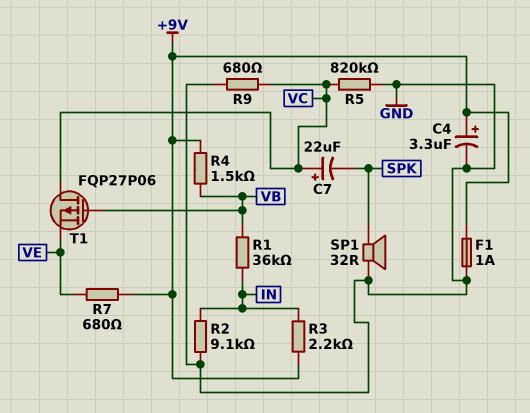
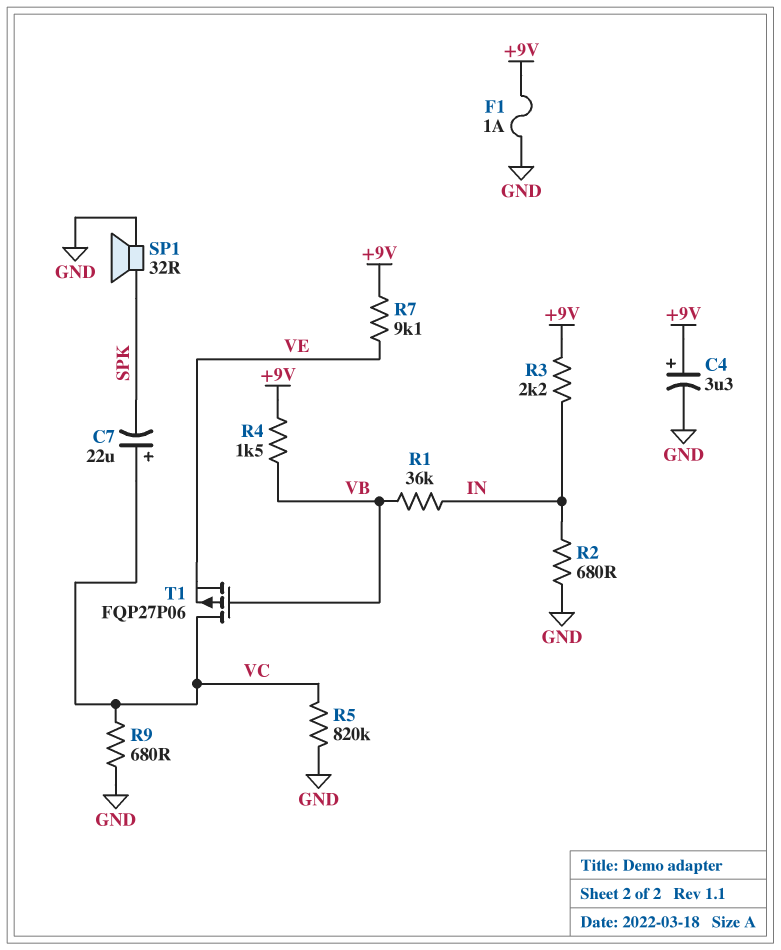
R2: 9.1k (GND, IN) -> 680 (GND, IN)
R7: 680 (+9V, VE) -> 9.1k (+9V, VE)

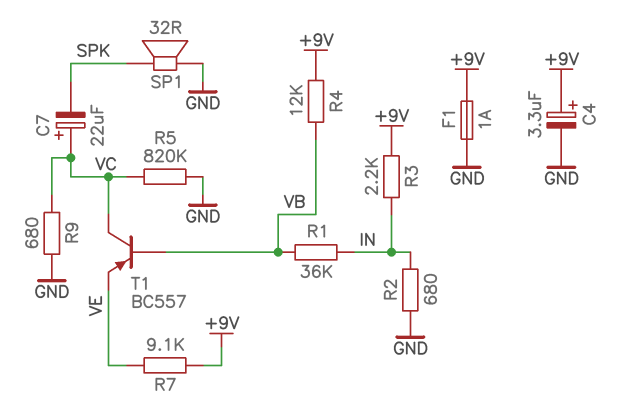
R4: 1.5k (+9V, VB) -> 12k (+9V, VB)
T1: PMOS FQP27P06 (G VB, D VC, S VE) -> PNP BC557 (B VB, C VC, E VE)

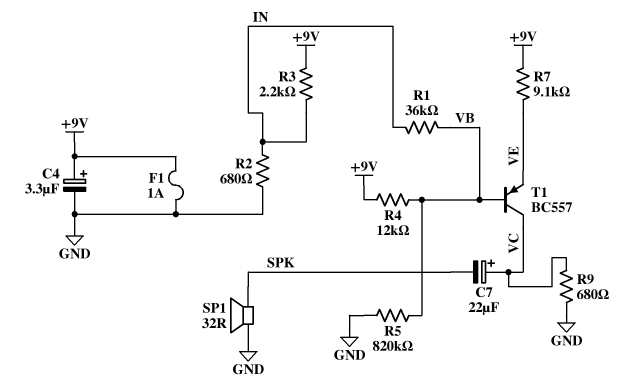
R5: 820k (GND, VC) -> 820k (GND, VB)

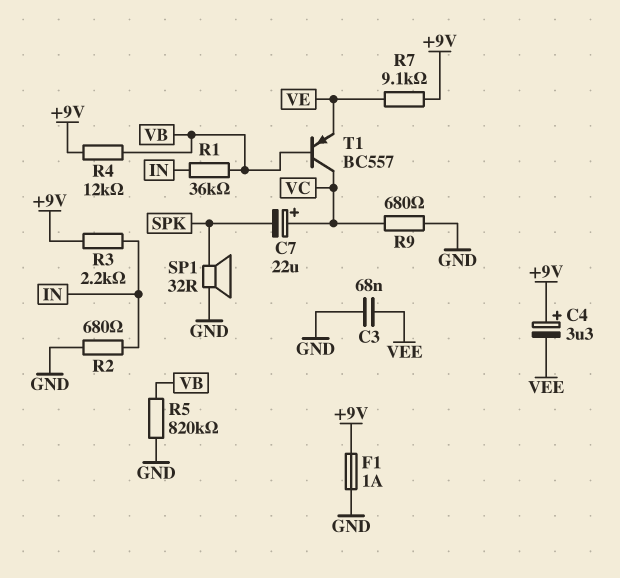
C3: none -> 68nF (GND, VEE)
C4: 3.3uF (plus +9V, minus GND) -> 3.3uF (plus +9V, minus VEE)

